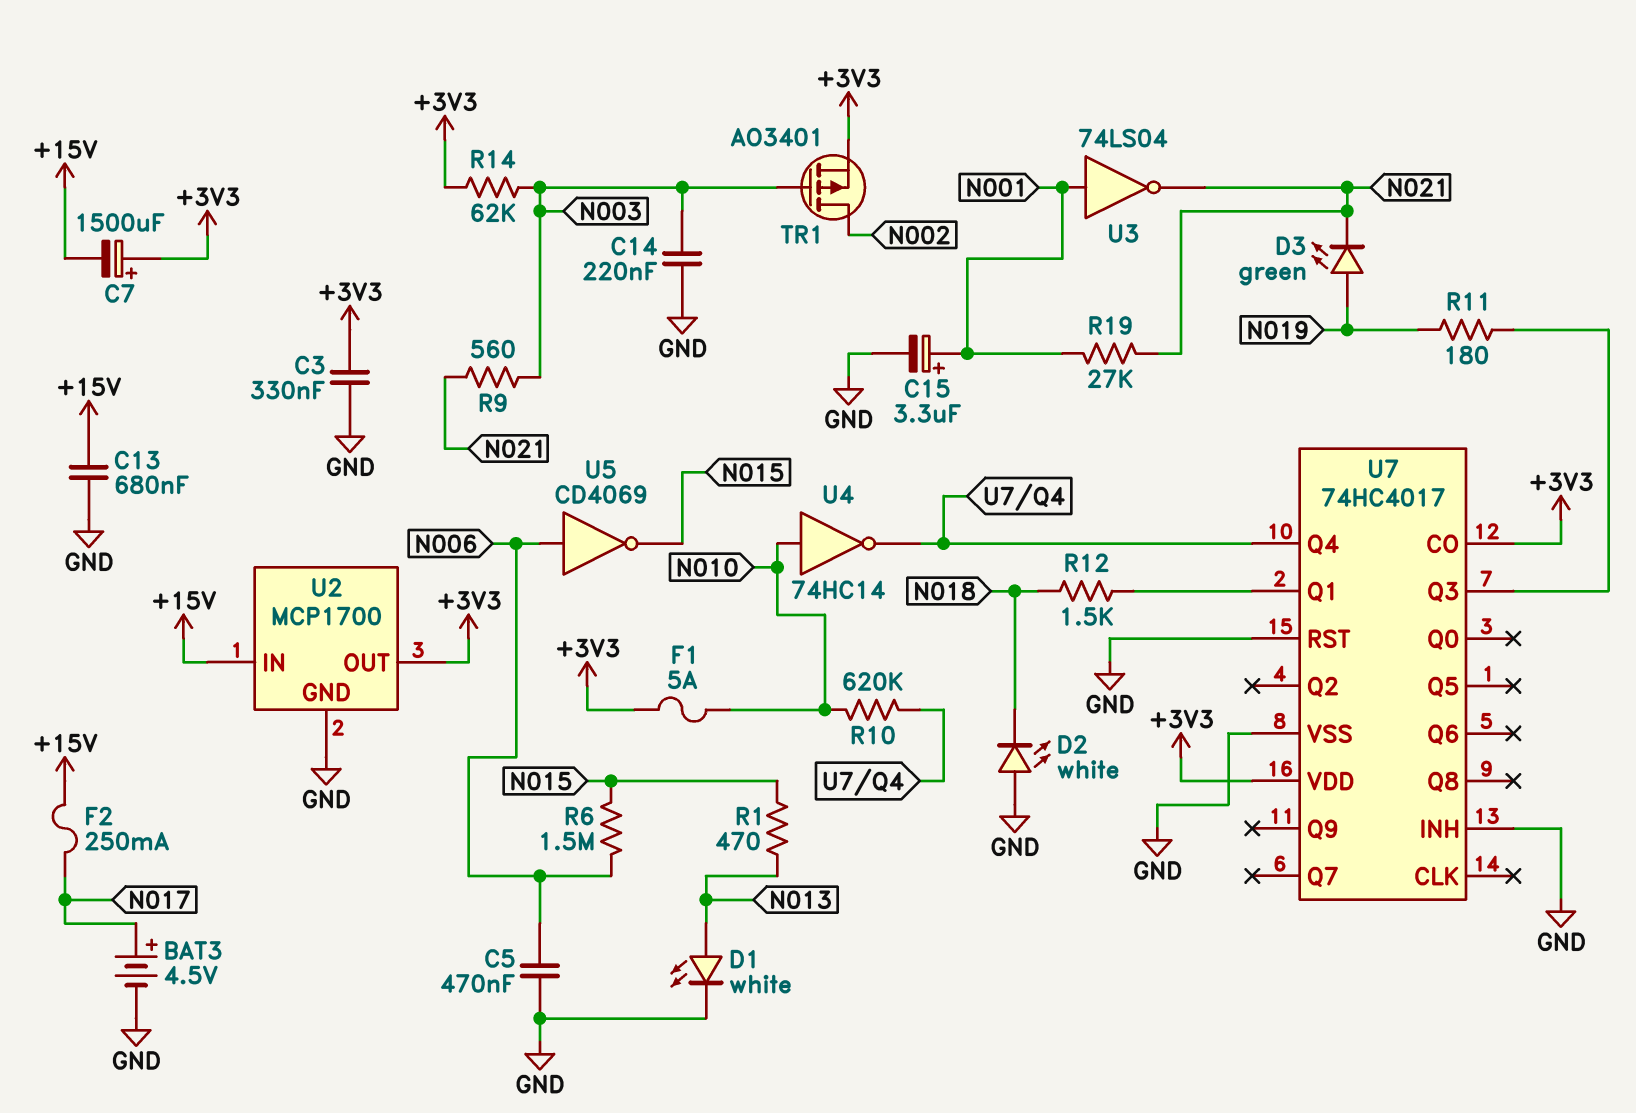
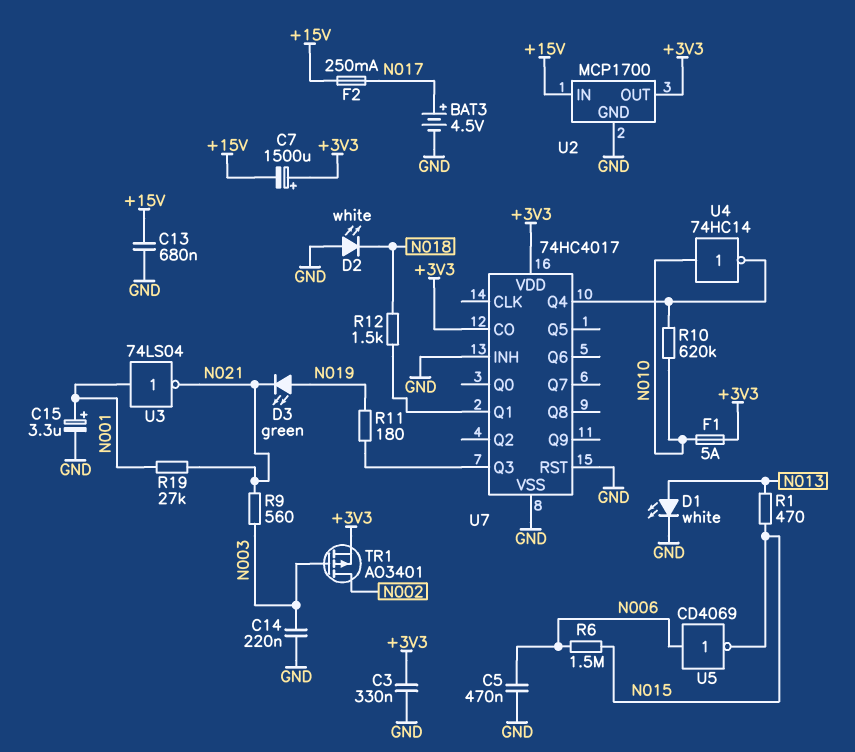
R14: 62k (+3V3, N003) -> none

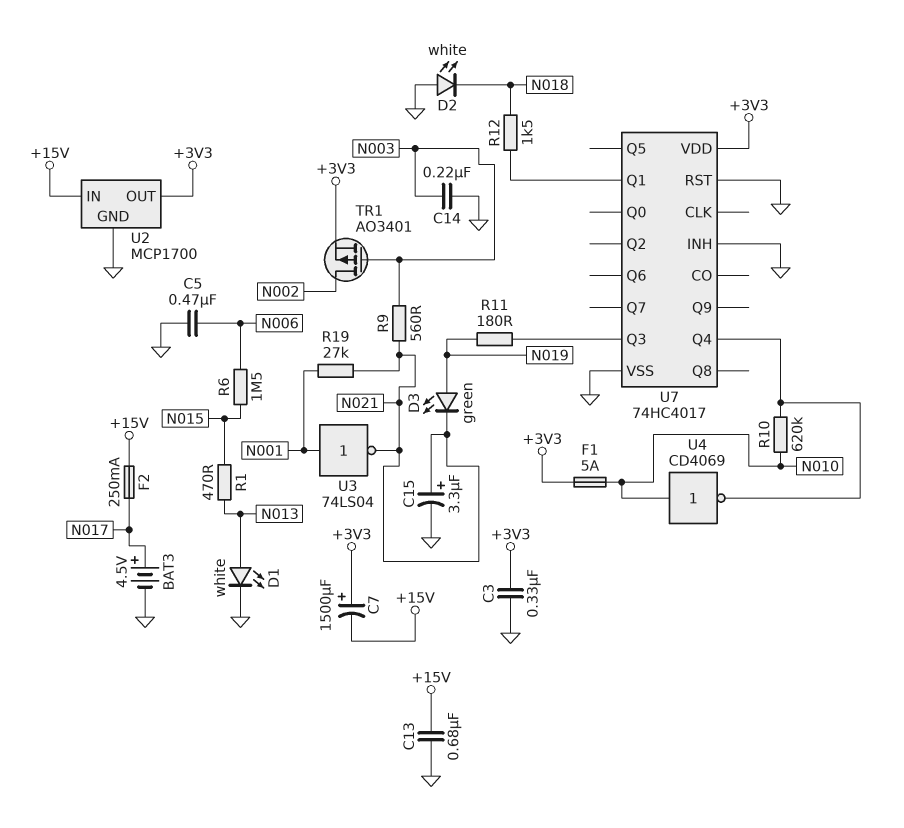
C15: 3.3uF (plus N001, minus GND) -> 3.3uF (plus N021, minus GND)
U4: NOT 74HC14 (in N010, out U7/Q4) -> NOT CD4069 (in N010, out U7/Q4)
U5: NOT CD4069 (in N006, out N015) -> none
U7 pin CO: +3V3 -> none

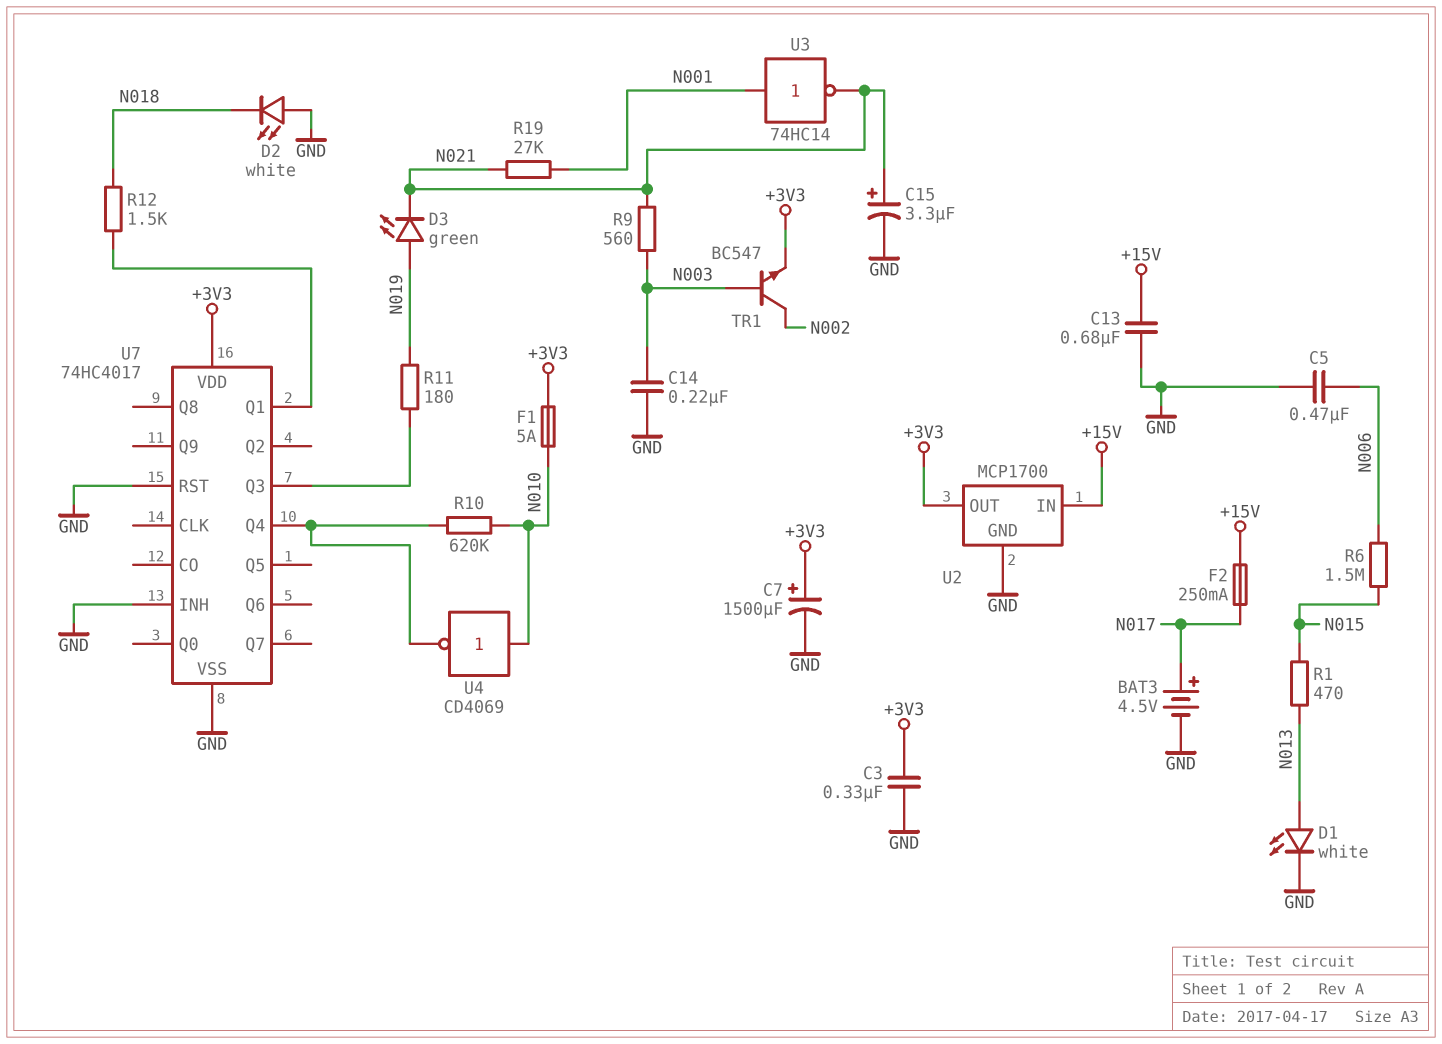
C7: 1500uF (plus +3V3, minus +15V) -> 1500uF (plus +3V3, minus GND)
TR1: PMOS AO3401 (G N003, D N002, S +3V3) -> NPN BC547 (B N003, C N002, E +3V3)
U3: NOT 74LS04 (in N001, out N021) -> NOT 74HC14 (in N001, out N021)

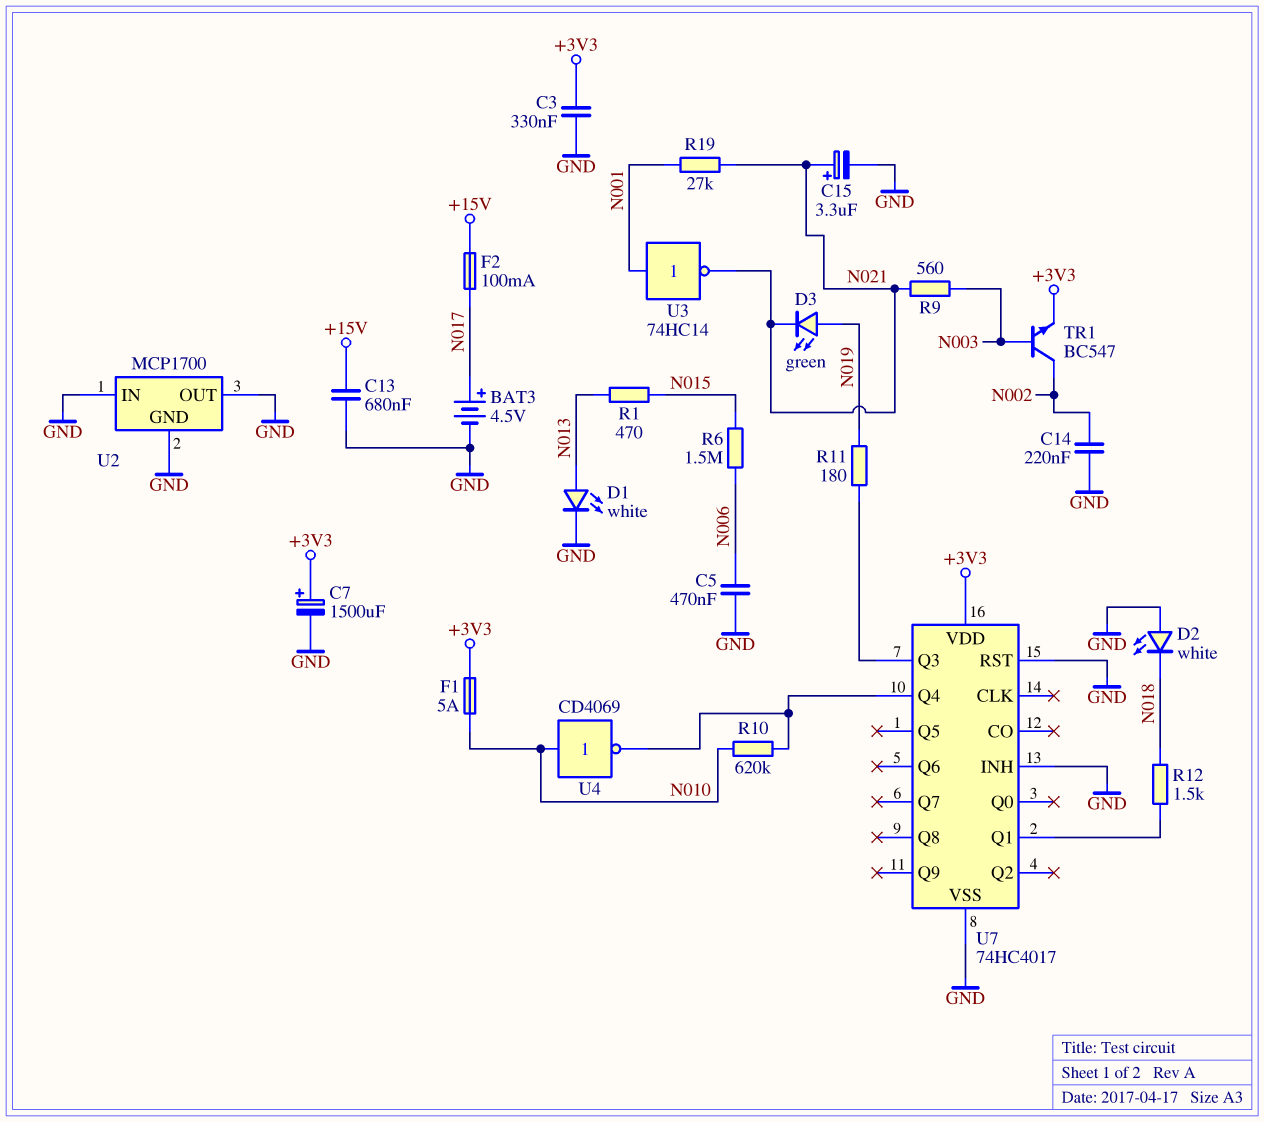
C14: 220nF (GND, N003) -> 220nF (GND, N002)
F2: 250mA (+15V, N017) -> 100mA (+15V, N017)
U2 pin IN: +15V -> GND
U2 pin OUT: +3V3 -> GND

